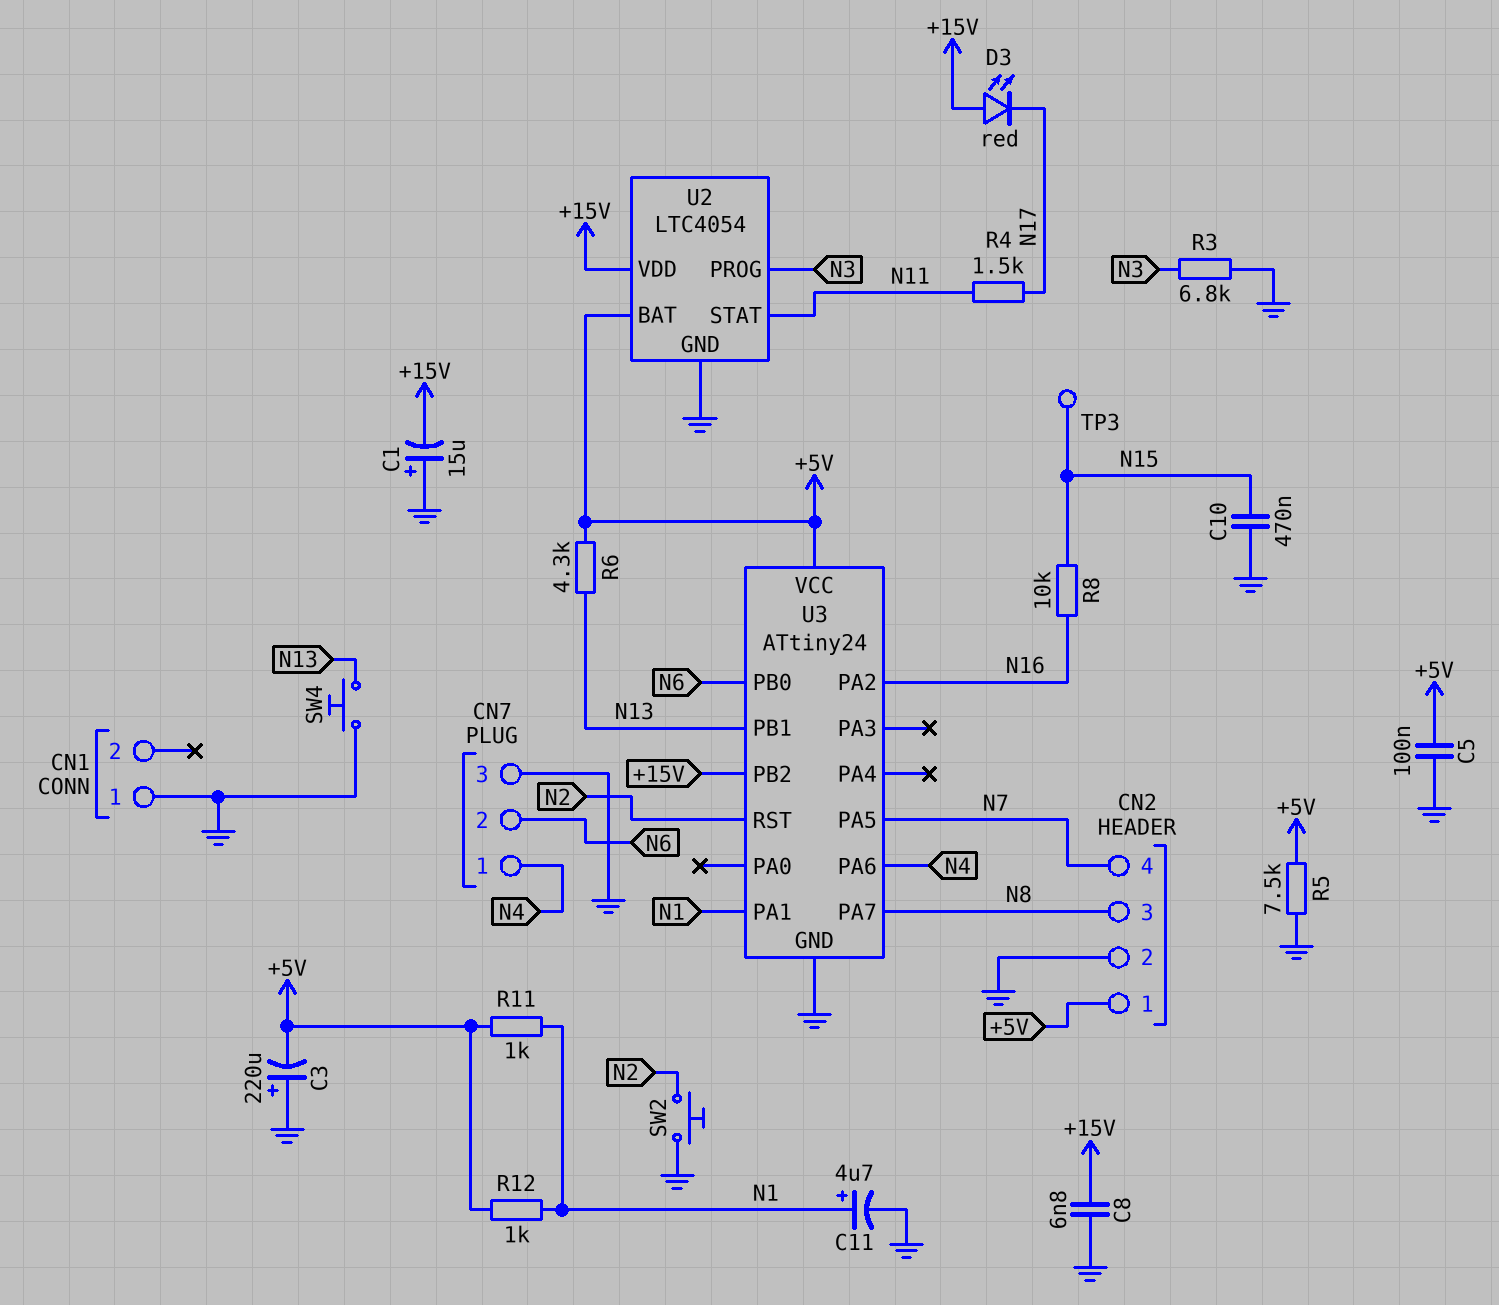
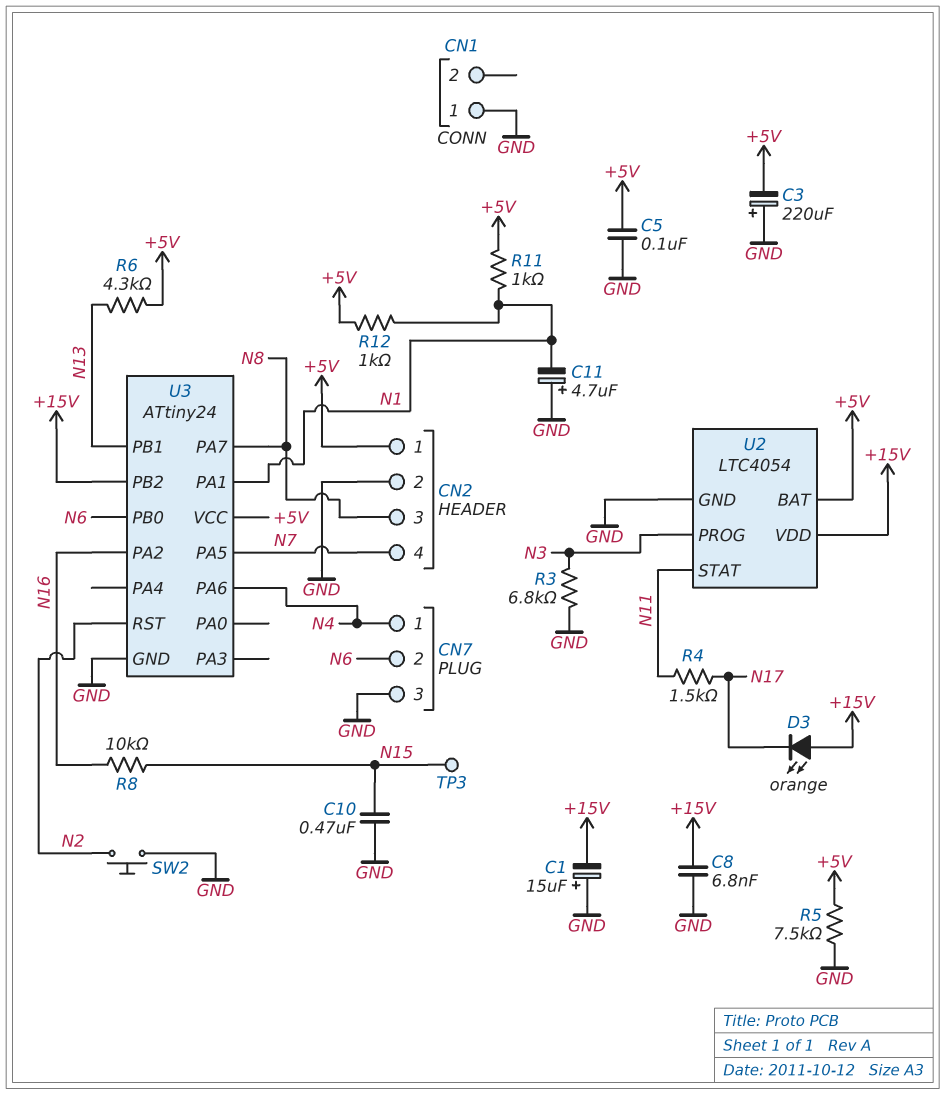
C11: 4.7uF (plus N1, minus GND) -> 4.7uF (plus GND, minus N1)
D3: LED red (A +15V, K N17) -> LED orange (A +15V, K N17)
SW4: button (GND, N13) -> none

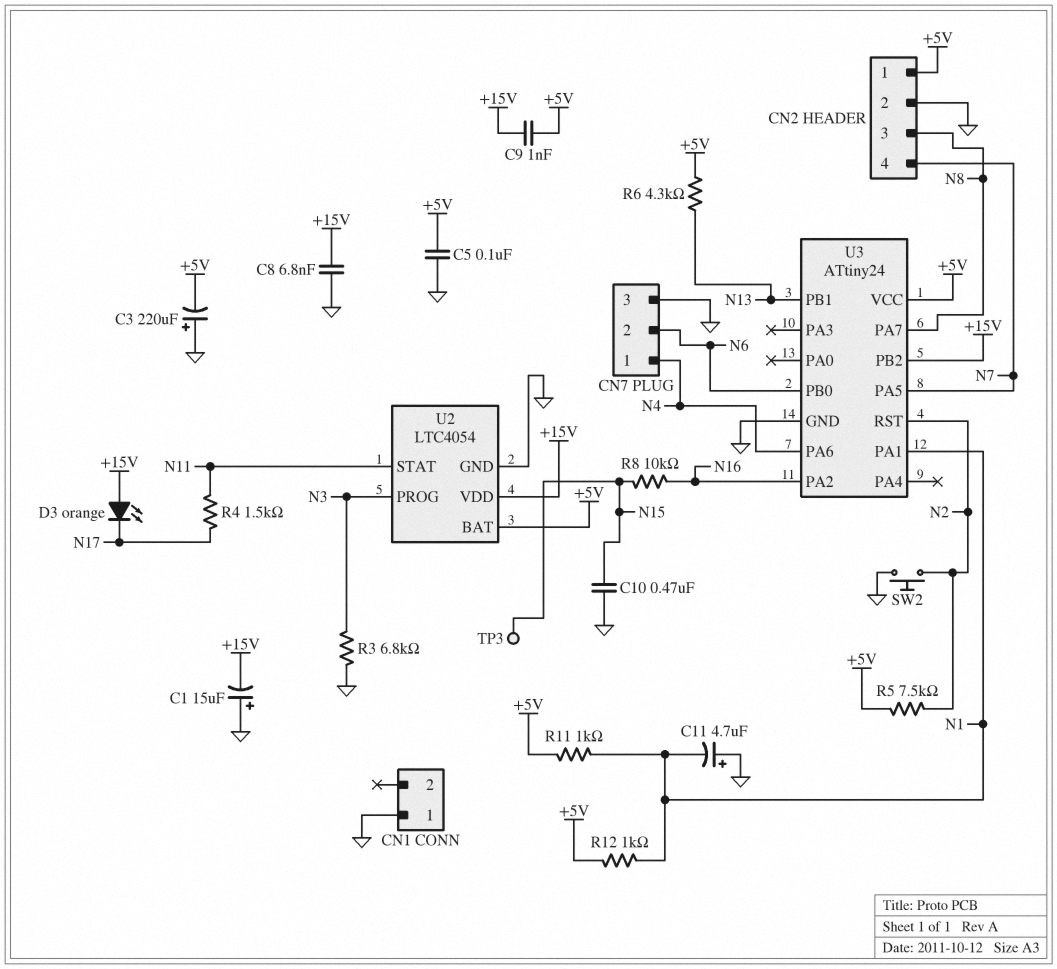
C9: none -> 1nF (+5V, +15V)
R5: 7.5k (+5V, GND) -> 7.5k (+5V, N2)

